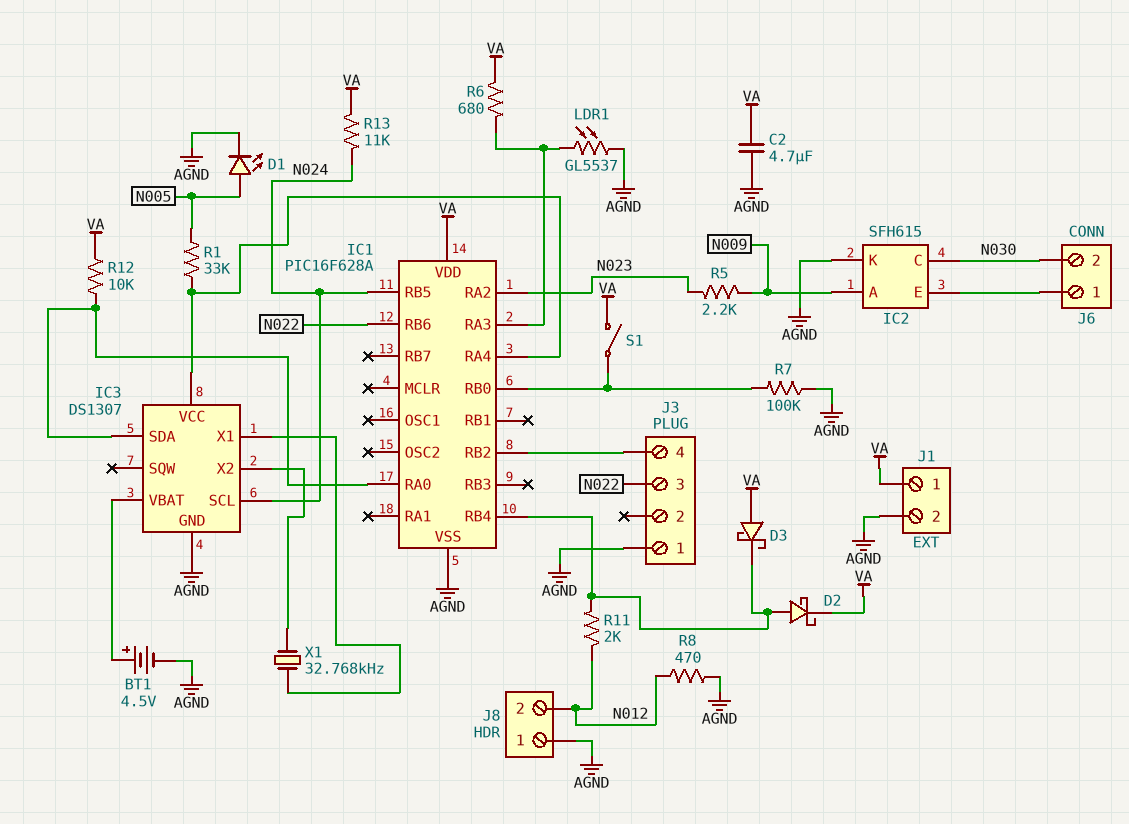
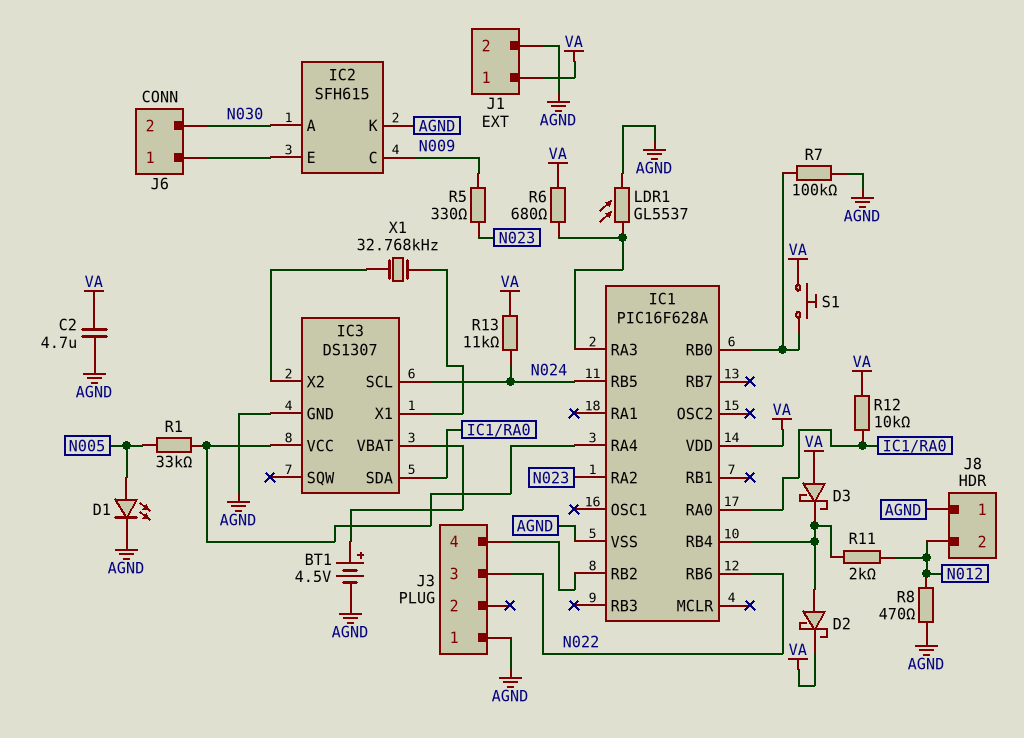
IC2 pin A: N009 -> N030
IC2 pin C: N030 -> N009
R5: 2.2k (N009, N023) -> 330 (N009, N023)
S1: switch (IC1/RB0, VA) -> button (IC1/RB0, VA)

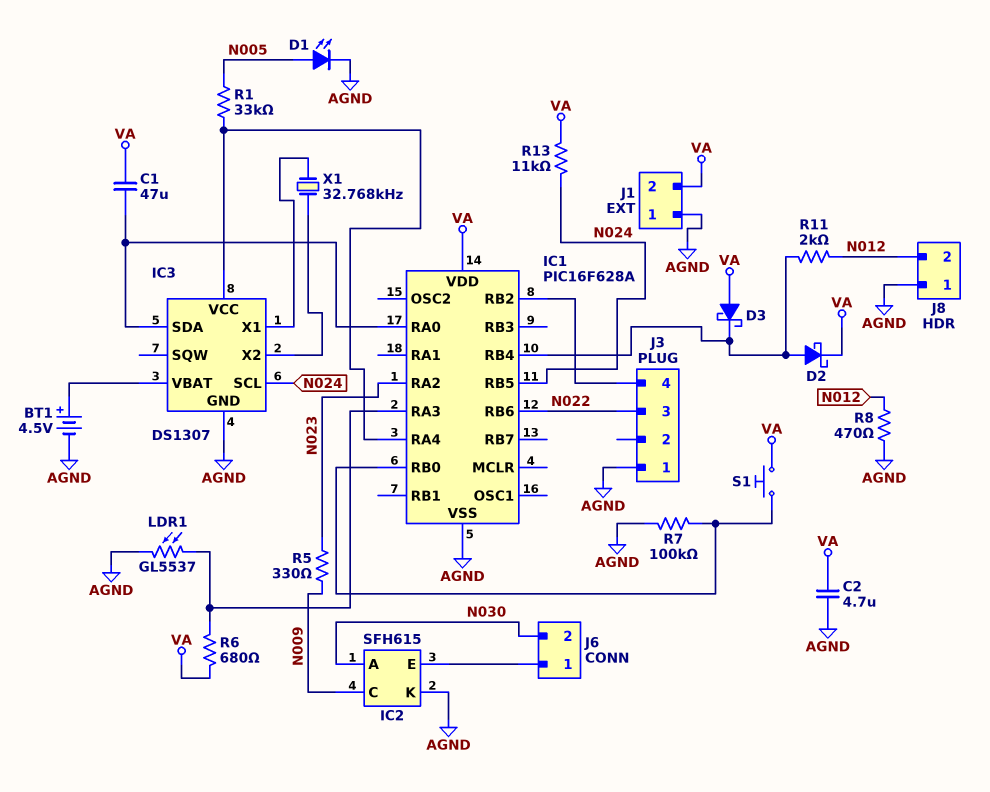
C1: none -> 47uF (IC1/RA0, VA)
J1 pin 1: VA -> AGND
J1 pin 2: AGND -> VA
R12: 10k (IC1/RA0, VA) -> none

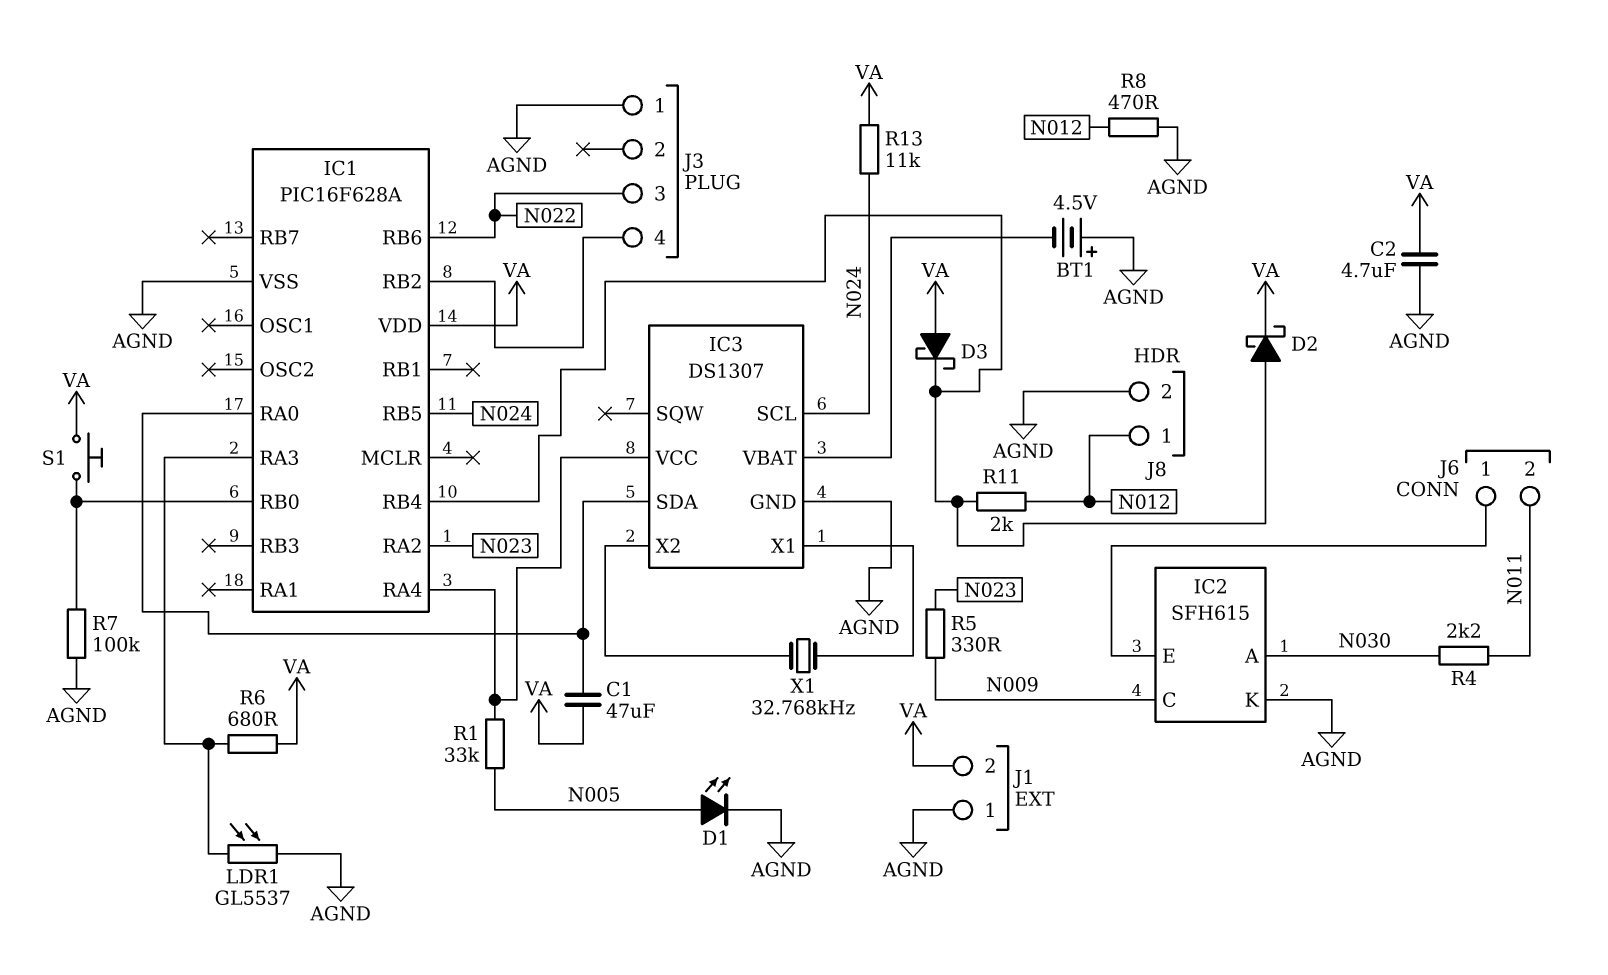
BT1: 4.5V (plus IC3/VBAT, minus AGND) -> 4.5V (plus AGND, minus IC3/VBAT)
J6 pin 2: N030 -> N011
J8 pin 1: AGND -> N012
J8 pin 2: N012 -> AGND
R4: none -> 2.2k (N011, N030)

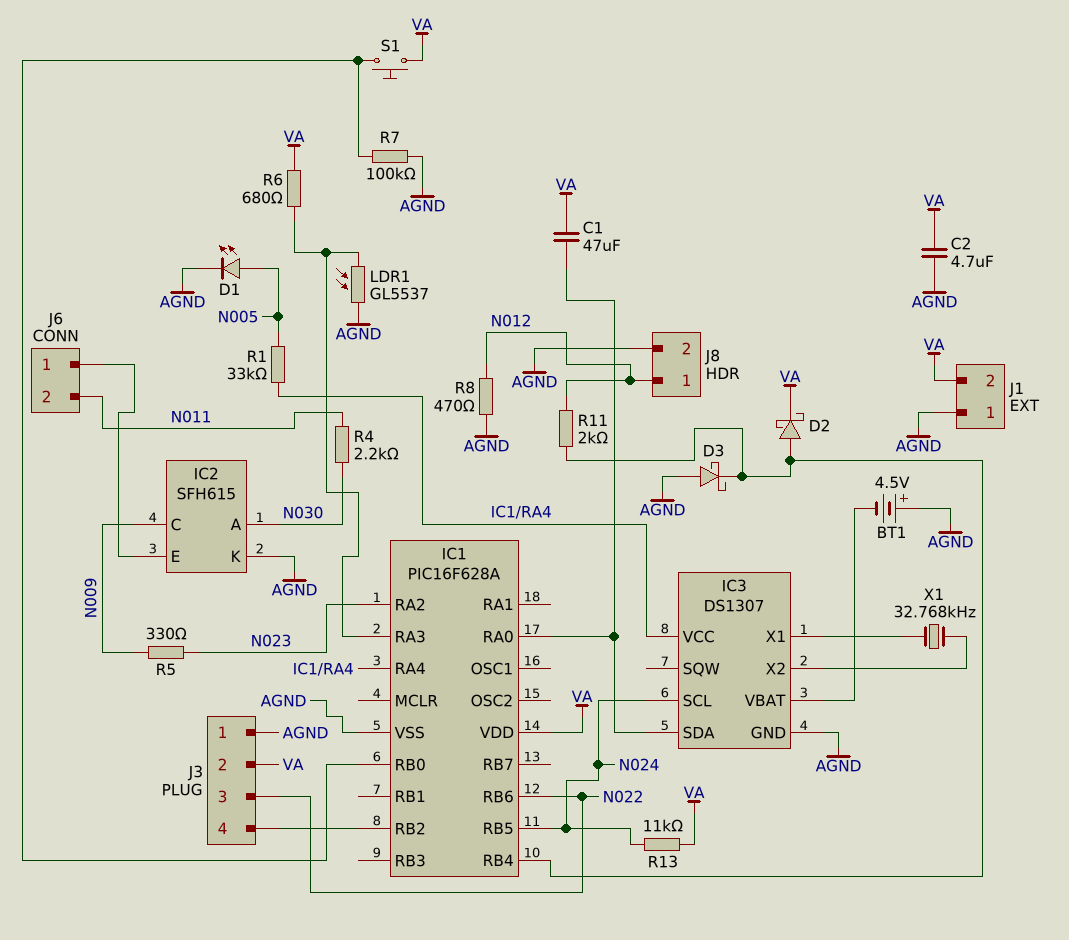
D3: schottky (A VA, K IC1/RB4) -> schottky (A AGND, K IC1/RB4)
J3 pin 2: none -> VA

